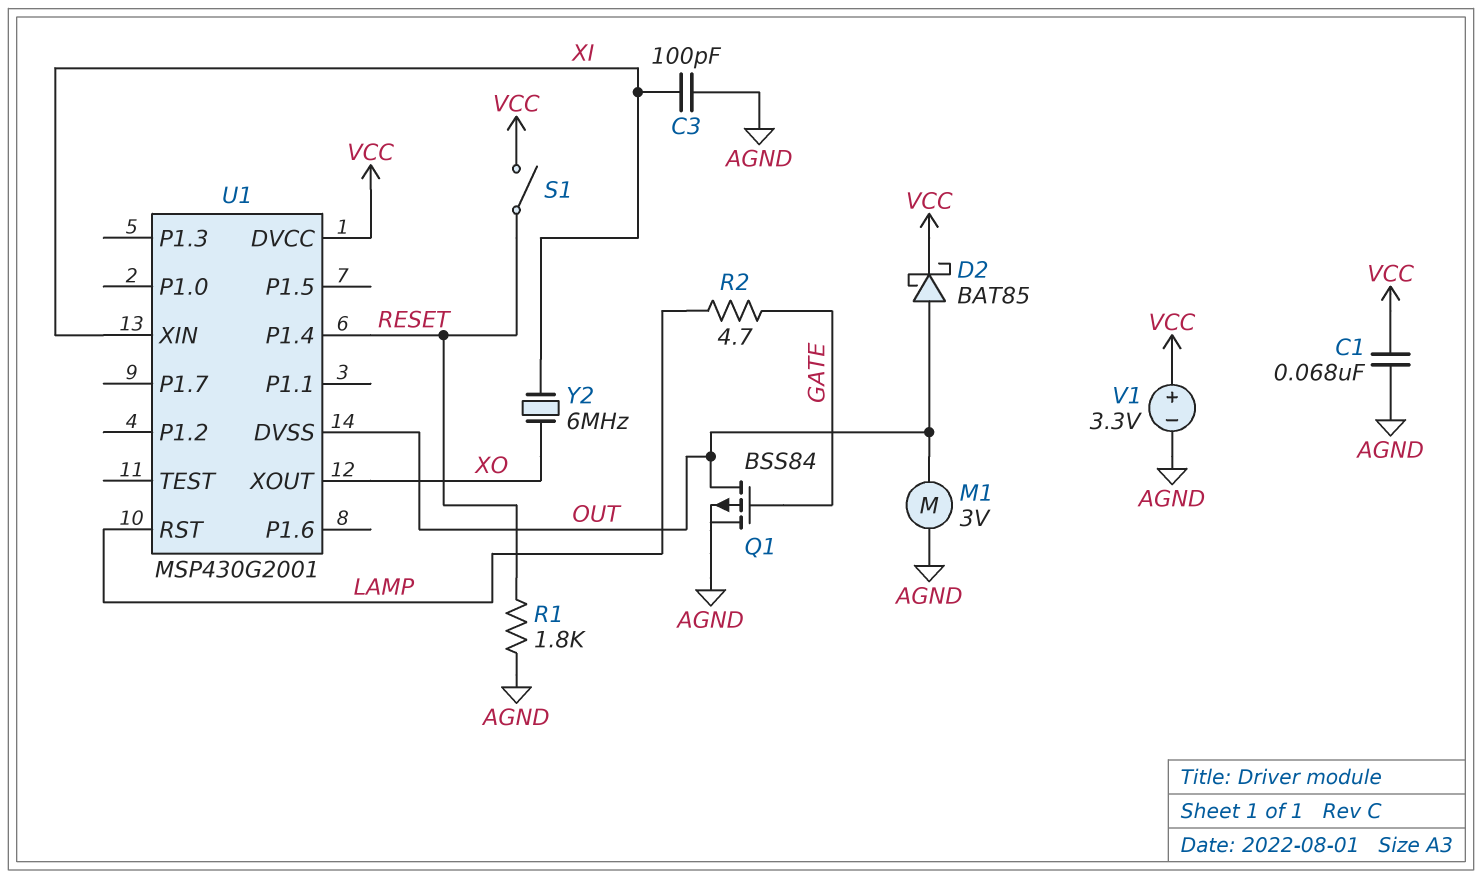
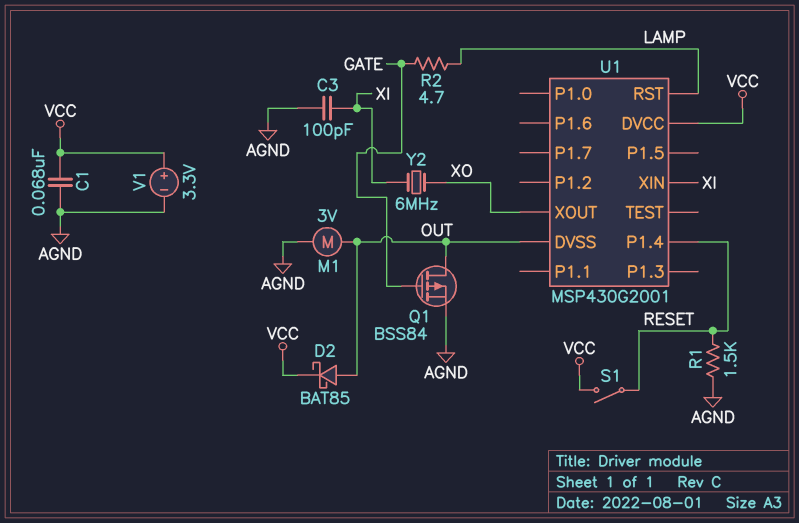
R1: 1.8k (AGND, RESET) -> 1.5k (AGND, RESET)

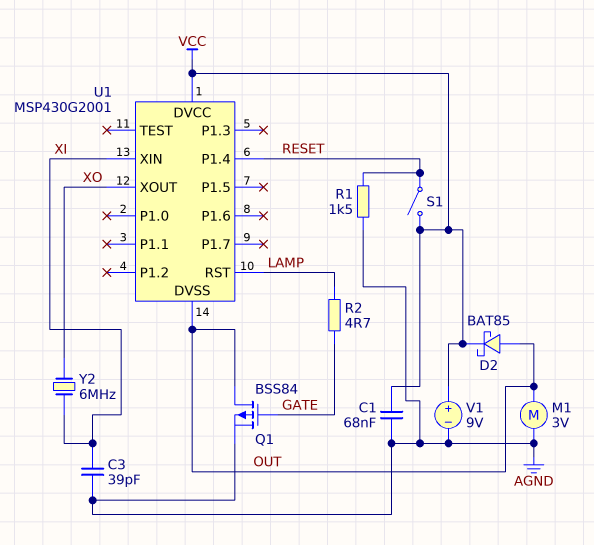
C3: 100pF (AGND, XI) -> 39pF (AGND, XI)
V1: 3.3V (plus VCC, minus AGND) -> 9V (plus VCC, minus AGND)

